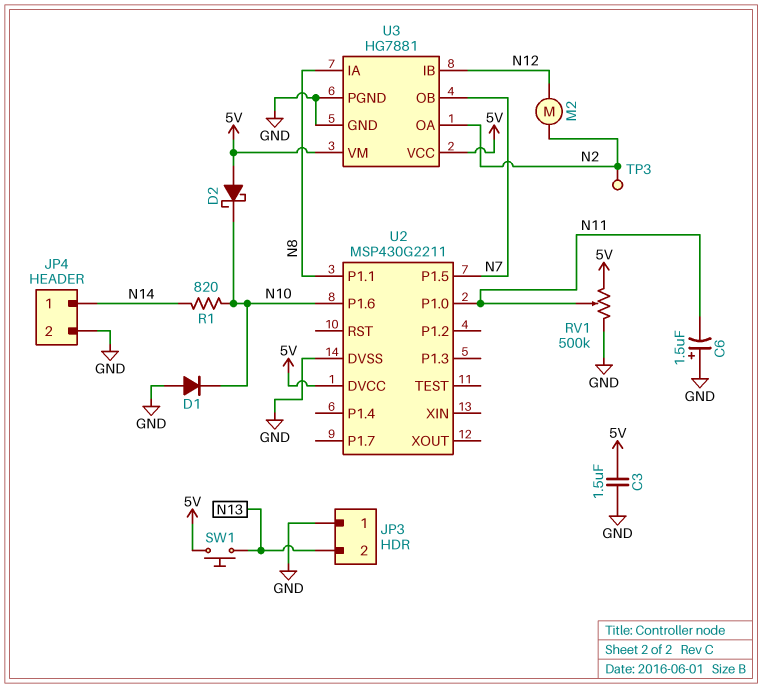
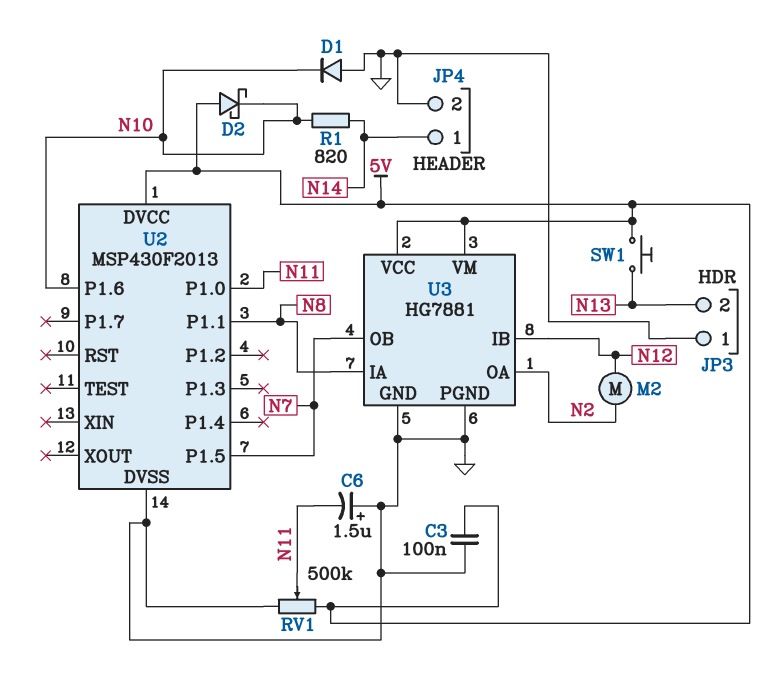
C3: 1.5uF (5V, GND) -> 100nF (5V, GND)
TP3: test point (N2) -> none
U2: MSP430G2211 -> MSP430F2013

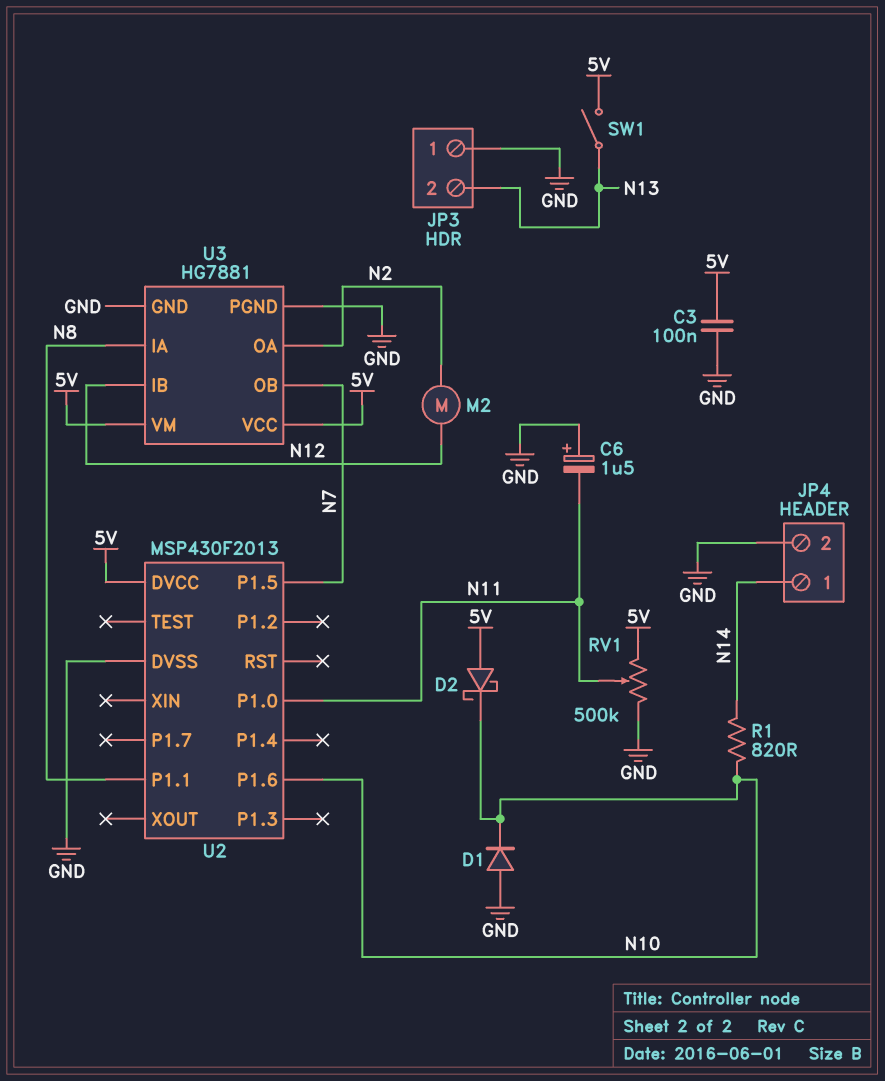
SW1: button (5V, N13) -> switch (5V, N13)

